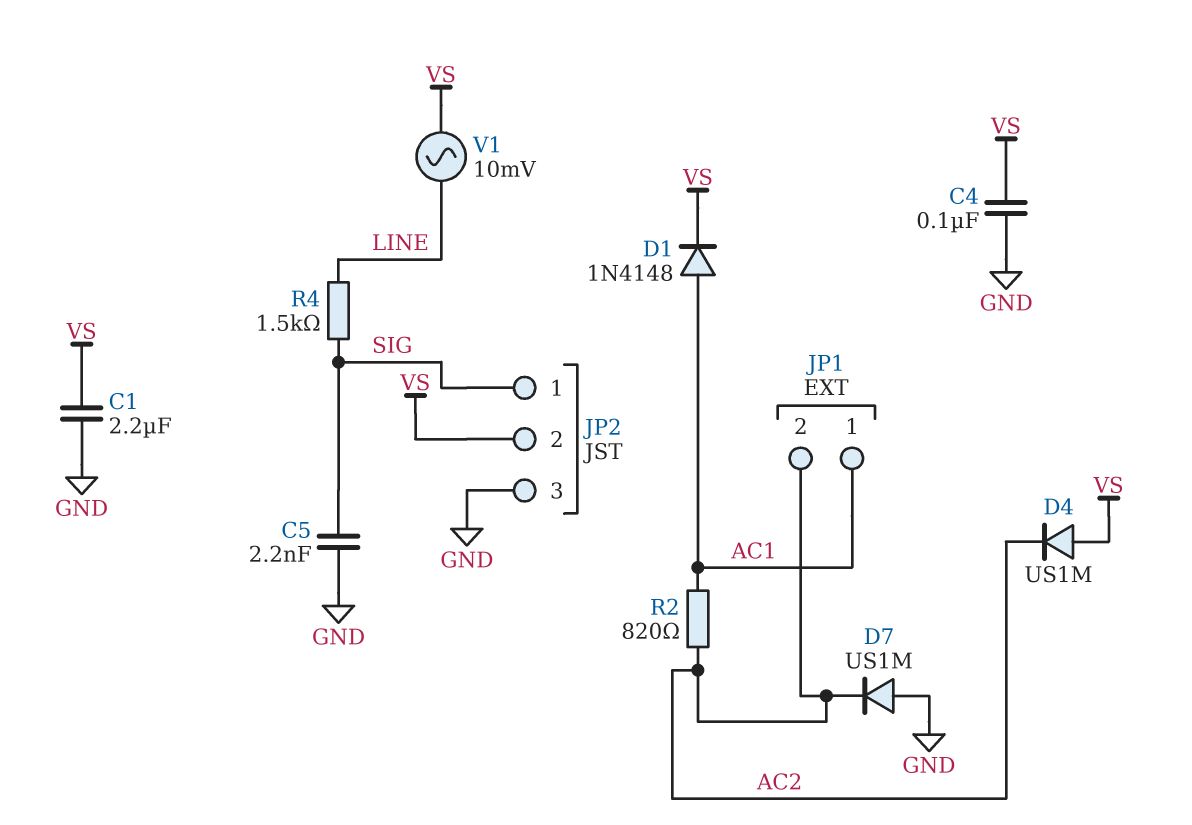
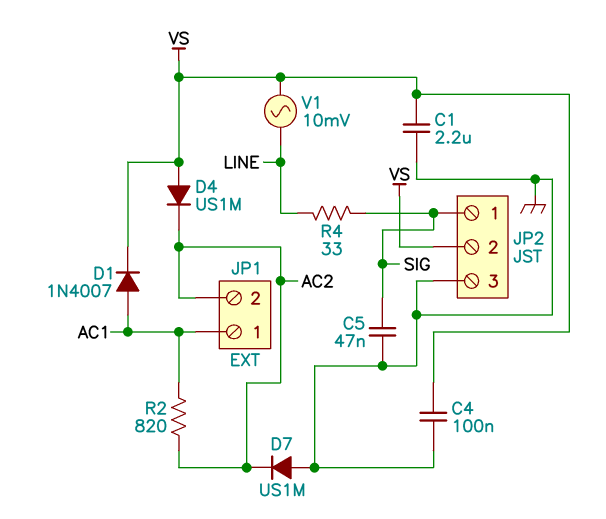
C5: 2.2nF (GND, SIG) -> 47nF (GND, SIG)
D1: diode 1N4148 (A AC1, K VS) -> diode 1N4007 (A AC1, K VS)
R4: 1.5k (LINE, SIG) -> 33 (LINE, SIG)

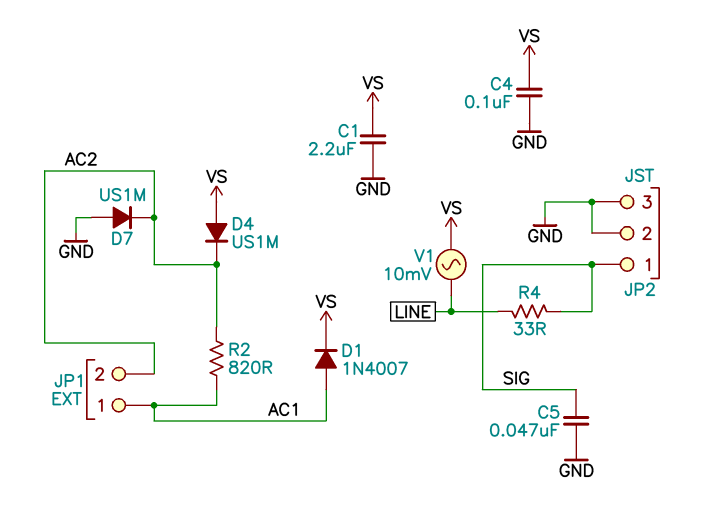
JP2 pin 2: VS -> GND

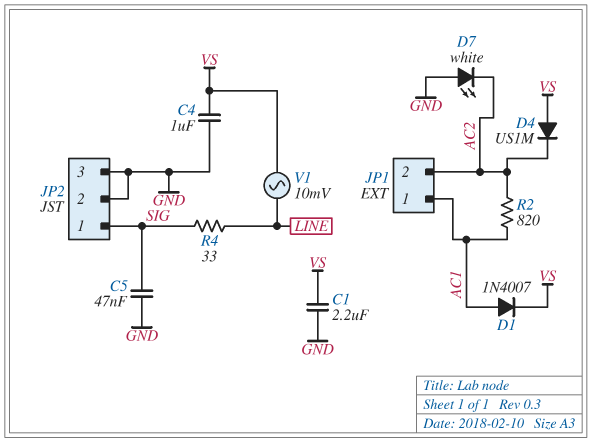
C4: 100nF (GND, VS) -> 1uF (GND, VS)
D7: diode US1M (A GND, K AC2) -> LED white (A GND, K AC2)

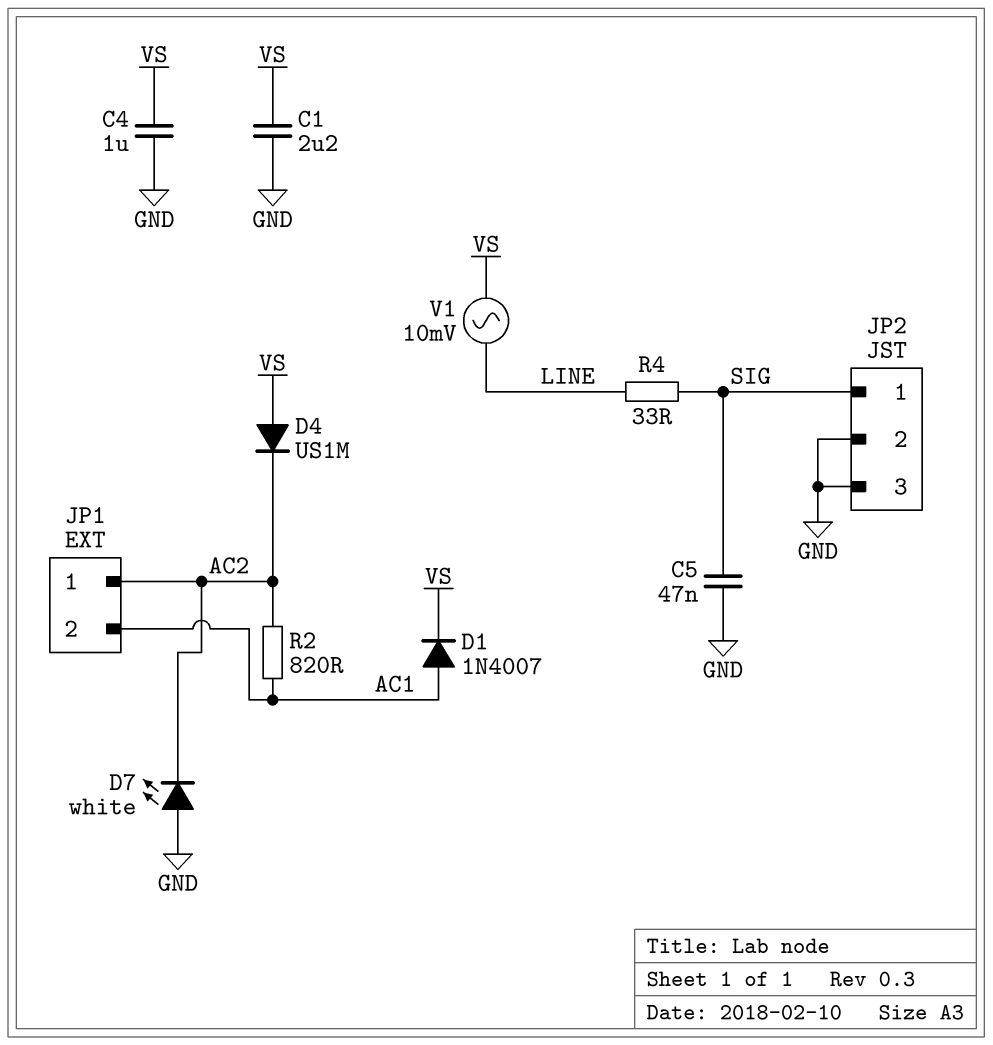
JP1 pin 1: AC1 -> AC2
JP1 pin 2: AC2 -> AC1

